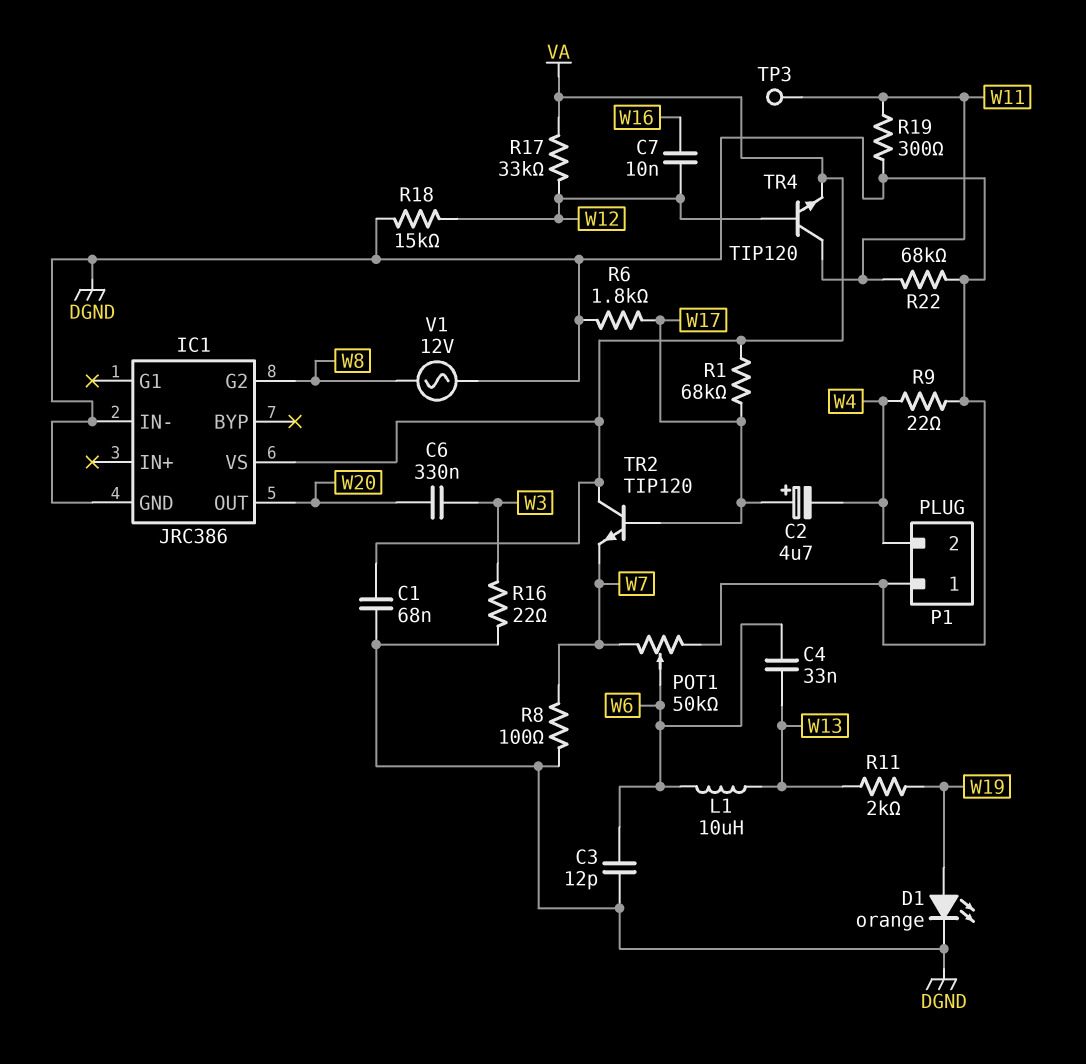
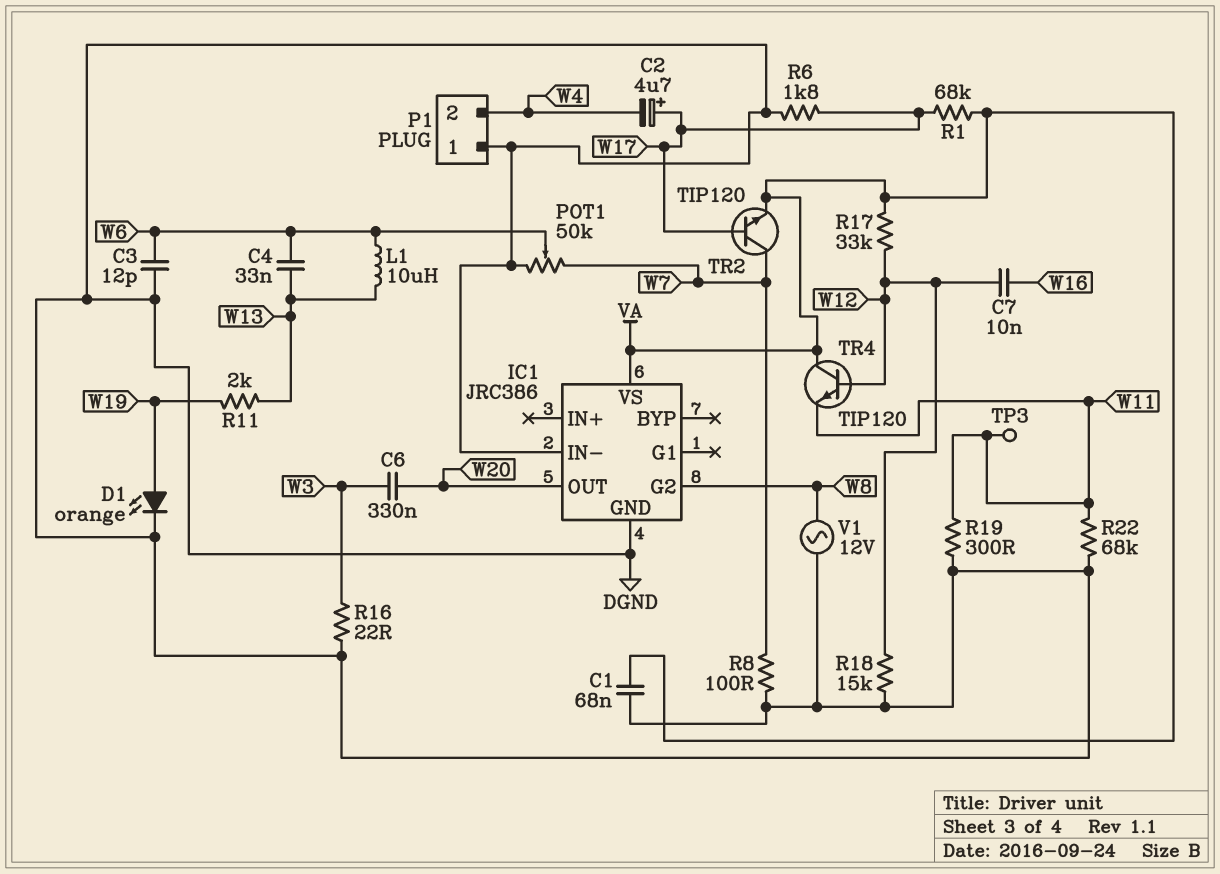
R9: 22 (DGND, W4) -> none
TR2: NPN TIP120 (B W17, C VA, E W7) -> NPN TIP120 (B W17, C W7, E VA)
TR4: NPN TIP120 (B W12, C W11, E VA) -> NPN TIP120 (B W12, C VA, E W11)

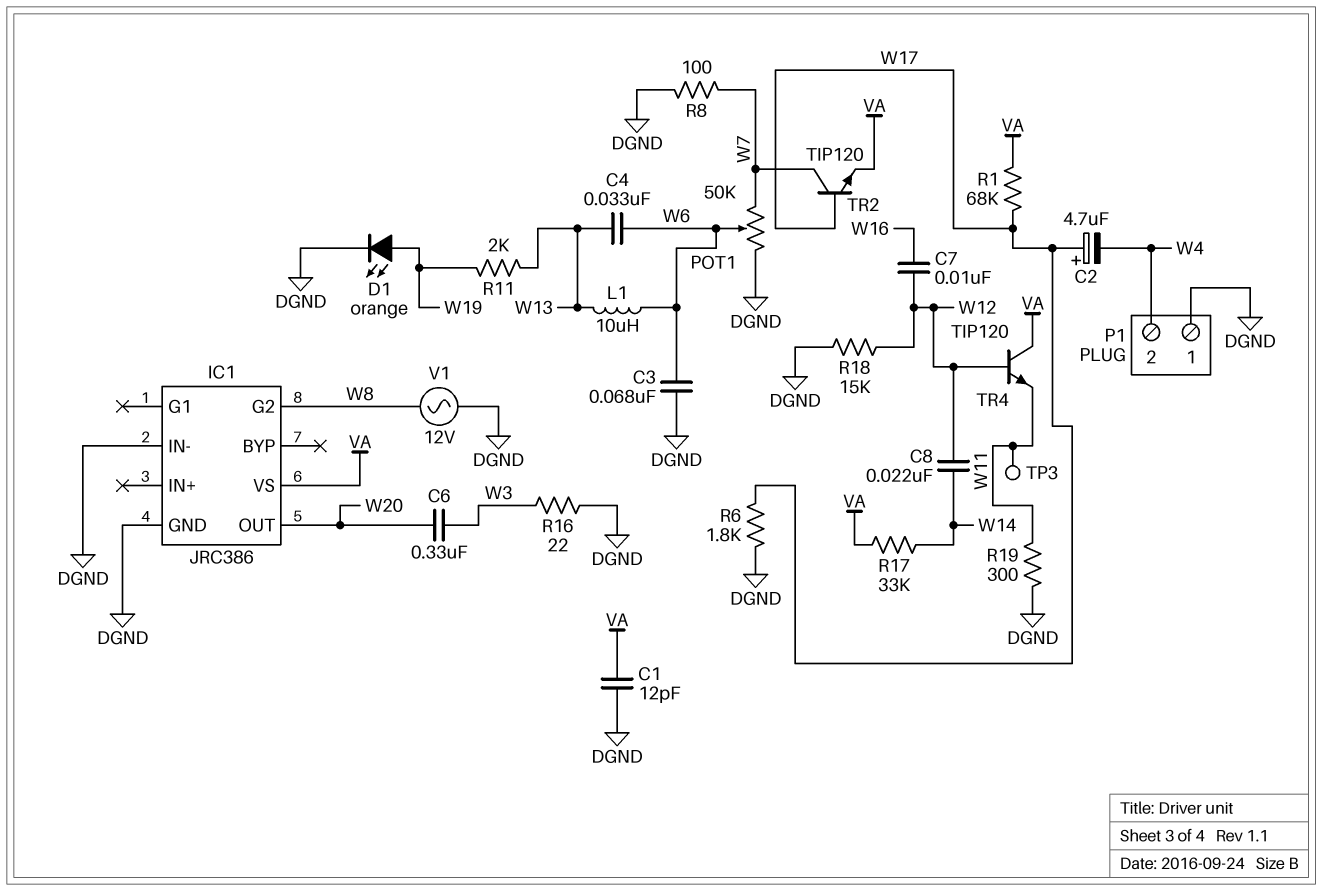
C1: 68nF (DGND, VA) -> 12pF (DGND, VA)
C3: 12pF (DGND, W6) -> 68nF (DGND, W6)
C8: none -> 22nF (W12, W14)
R17: 33k (VA, W12) -> 33k (VA, W14)
R22: 68k (DGND, W11) -> none

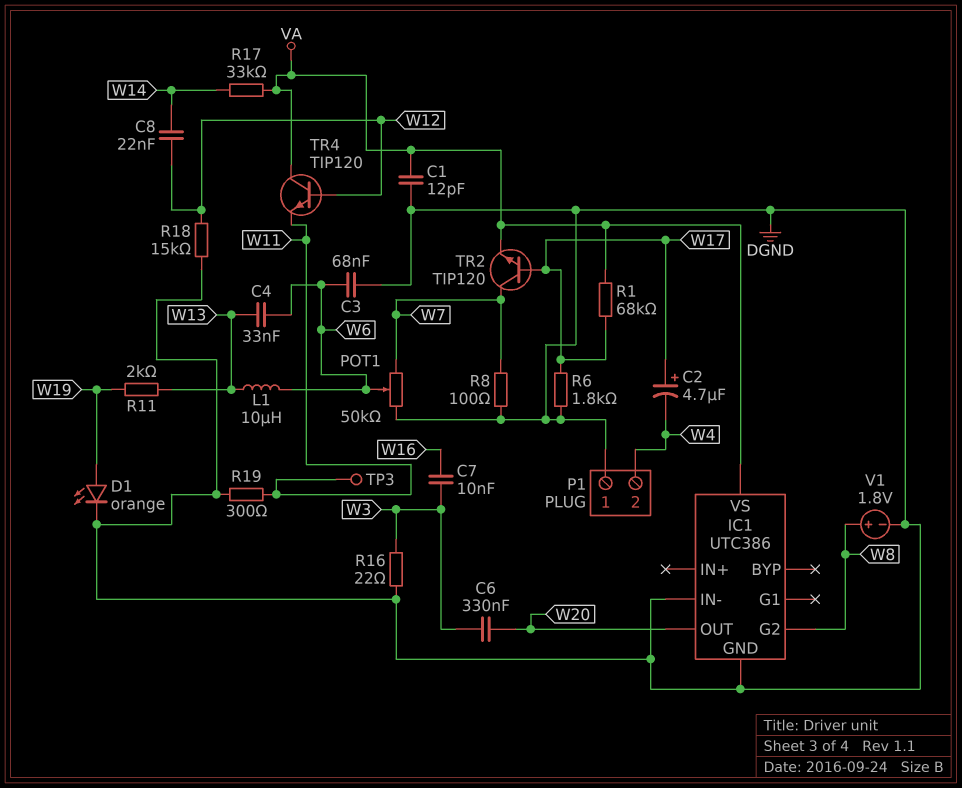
C7: 10nF (W12, W16) -> 10nF (W3, W16)
IC1: JRC386 -> UTC386
V1: AC 12V (DGND, W8) -> 1.8V (plus W8, minus DGND)

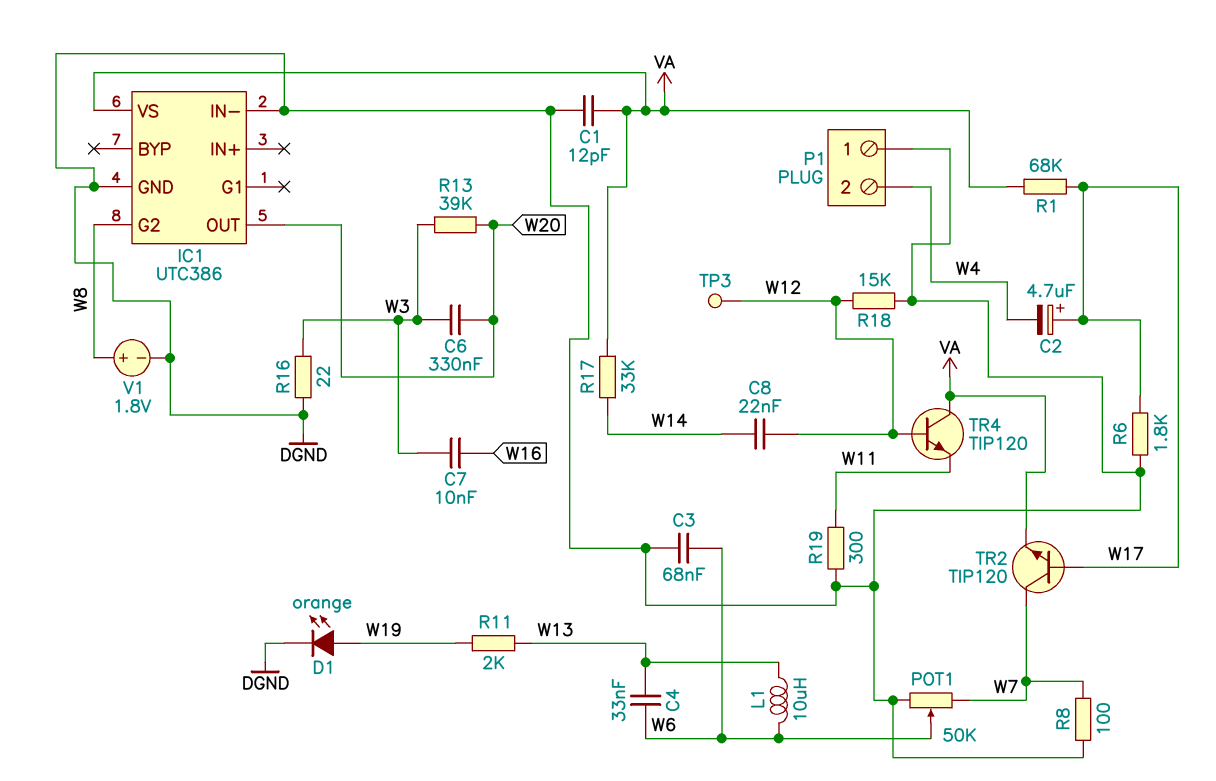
R13: none -> 39k (W3, W20)
TP3: test point (W11) -> test point (W12)

